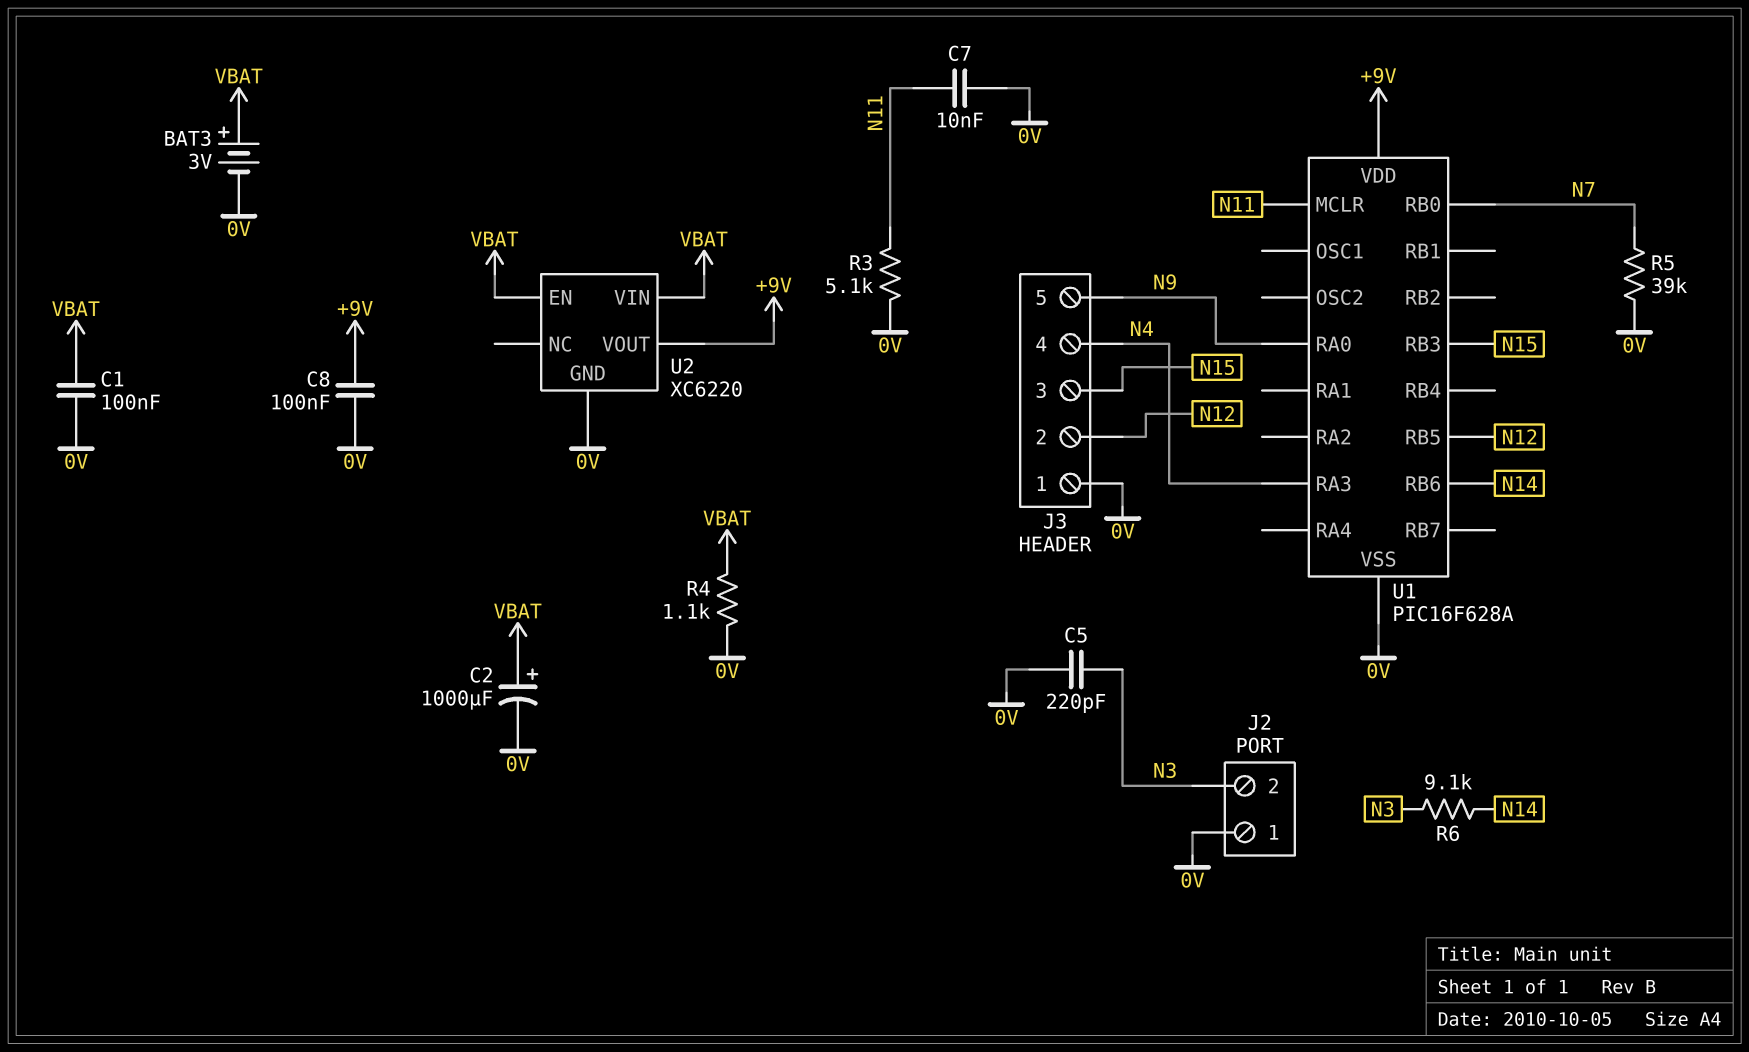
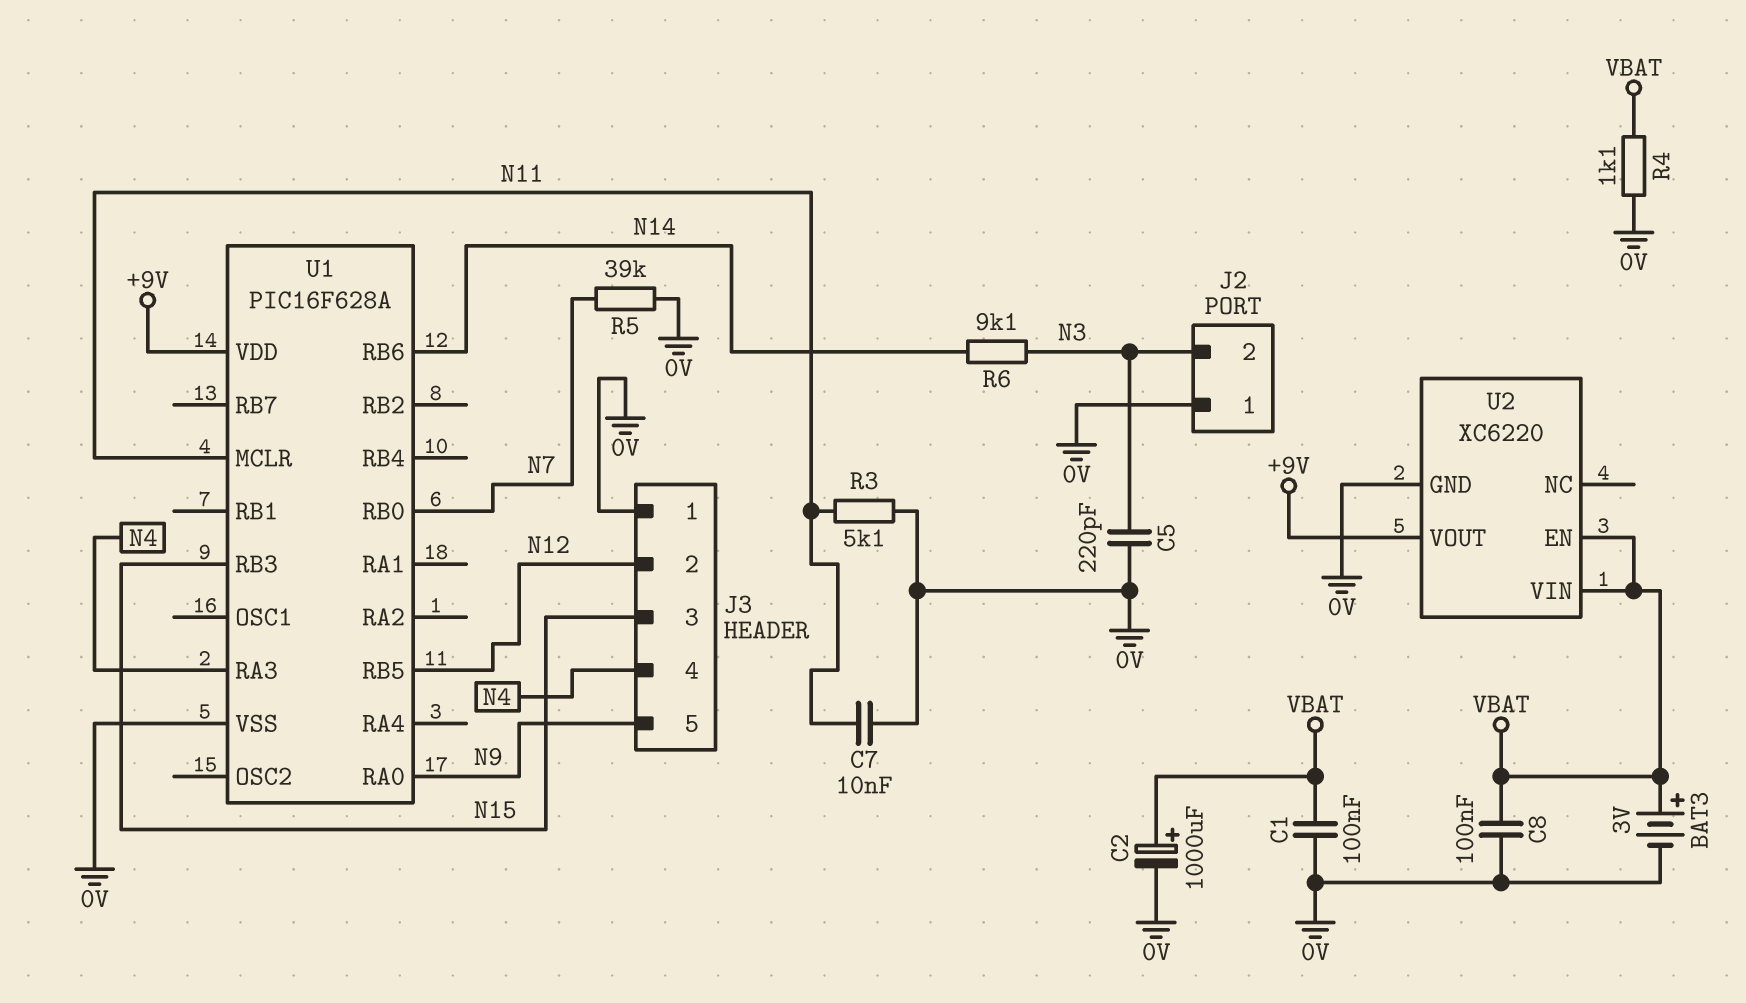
C8: 100nF (+9V, 0V) -> 100nF (0V, VBAT)

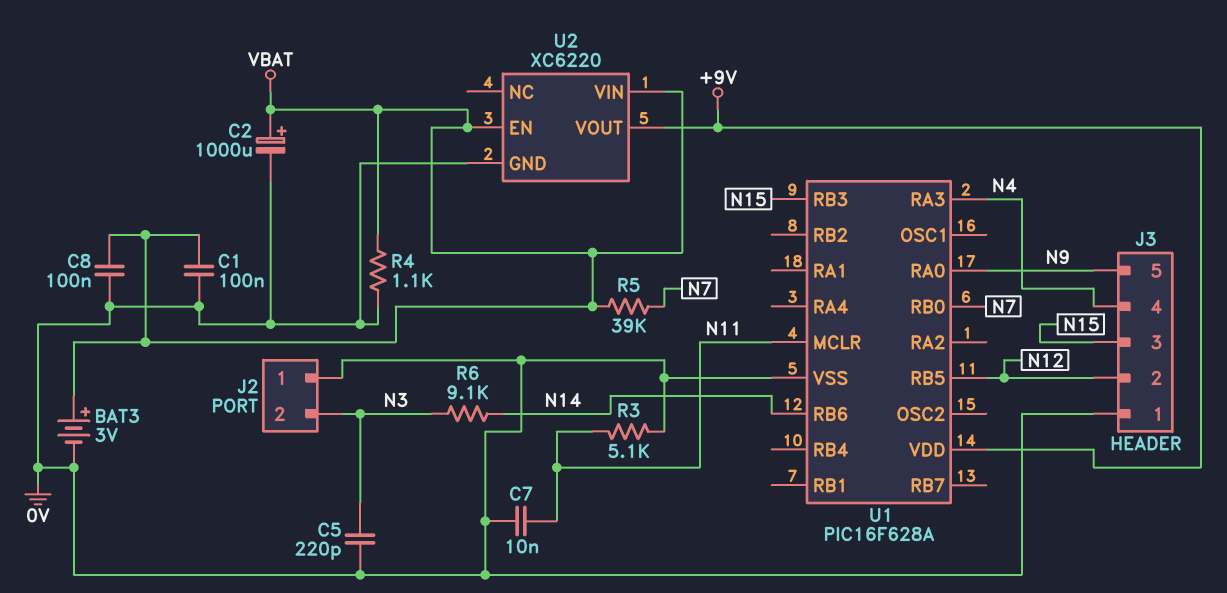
R5: 39k (0V, N7) -> 39k (N7, VBAT)

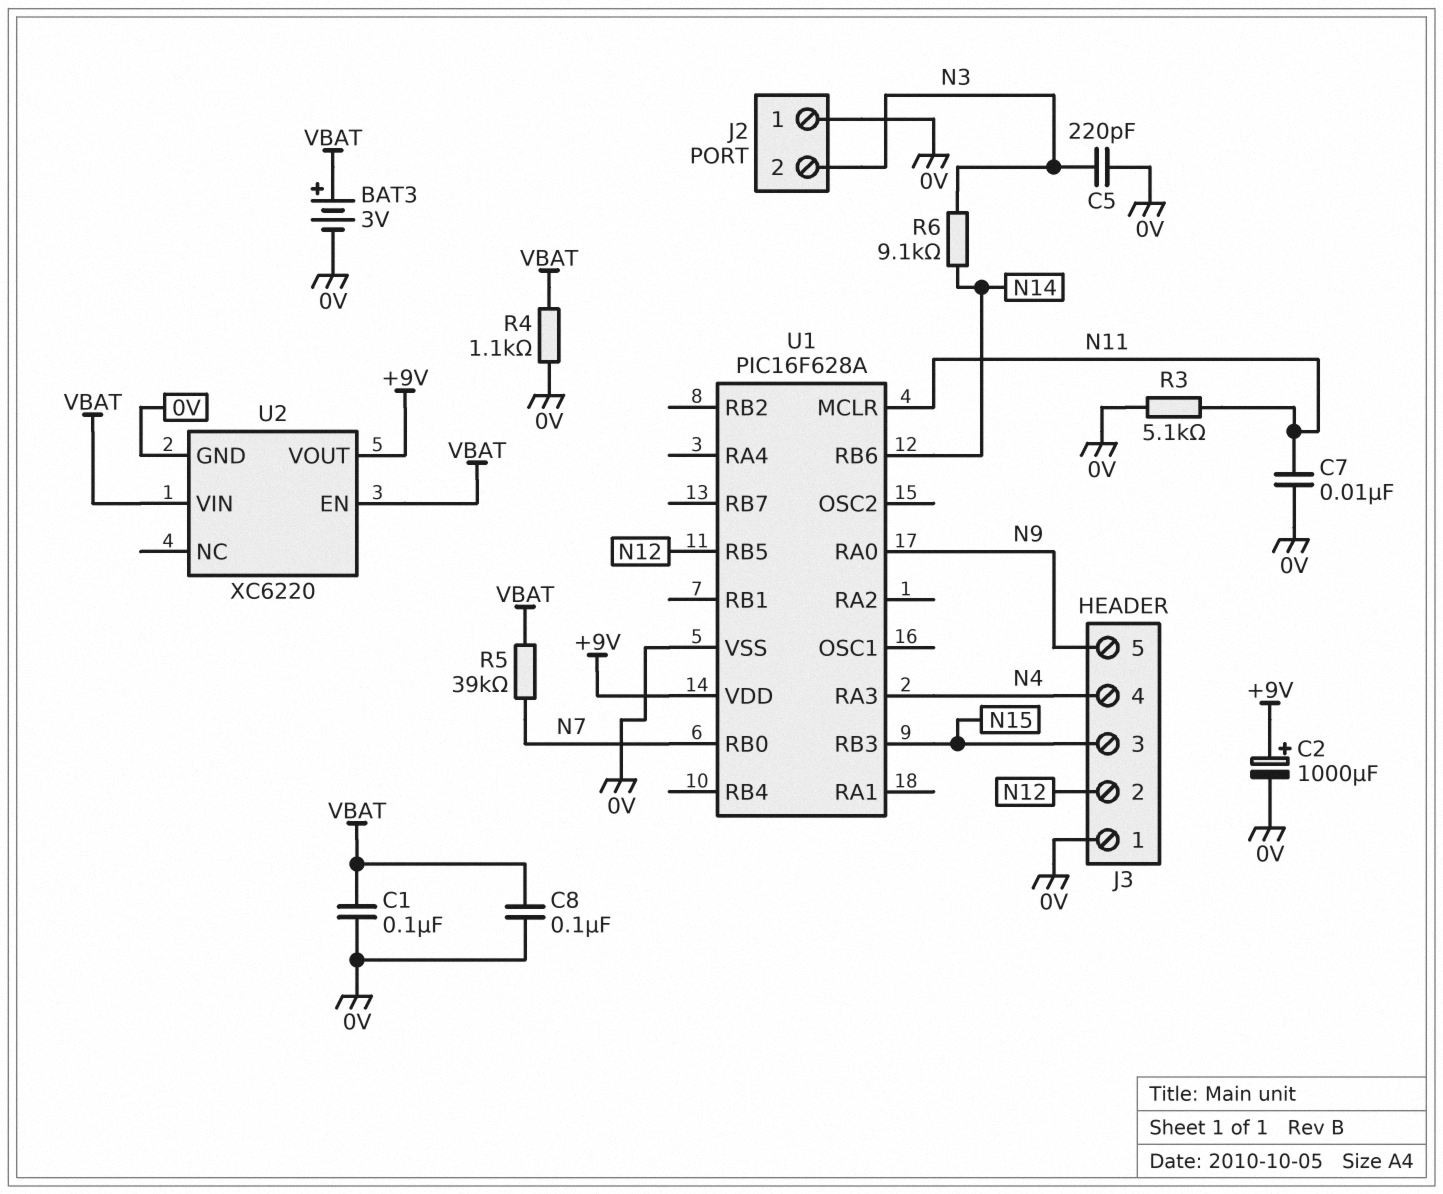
C2: 1000uF (plus VBAT, minus 0V) -> 1000uF (plus +9V, minus 0V)

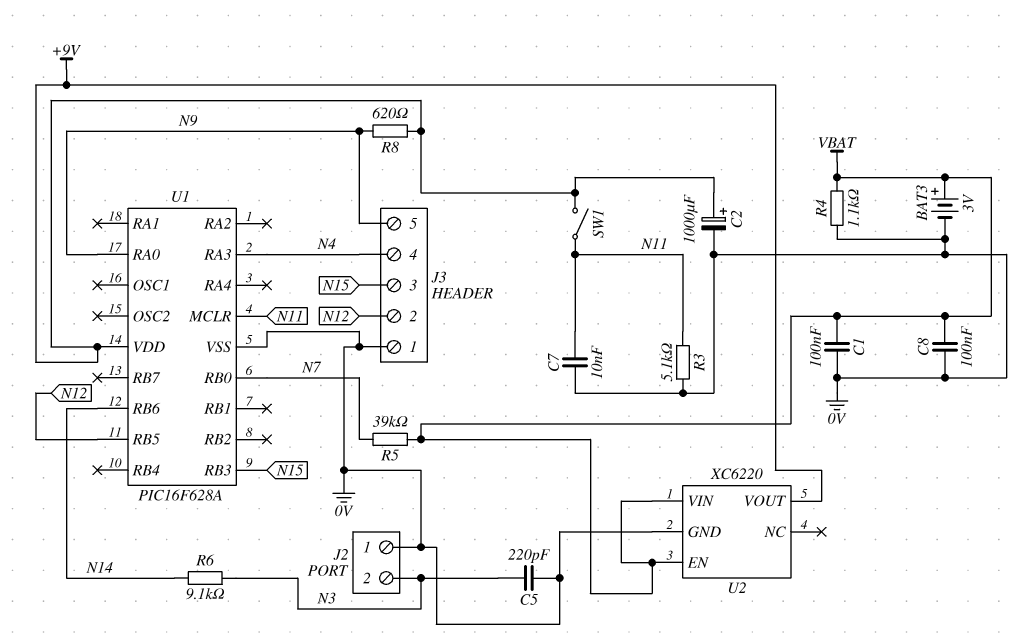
R8: none -> 620 (+9V, N9)
SW1: none -> switch (+9V, N11)

